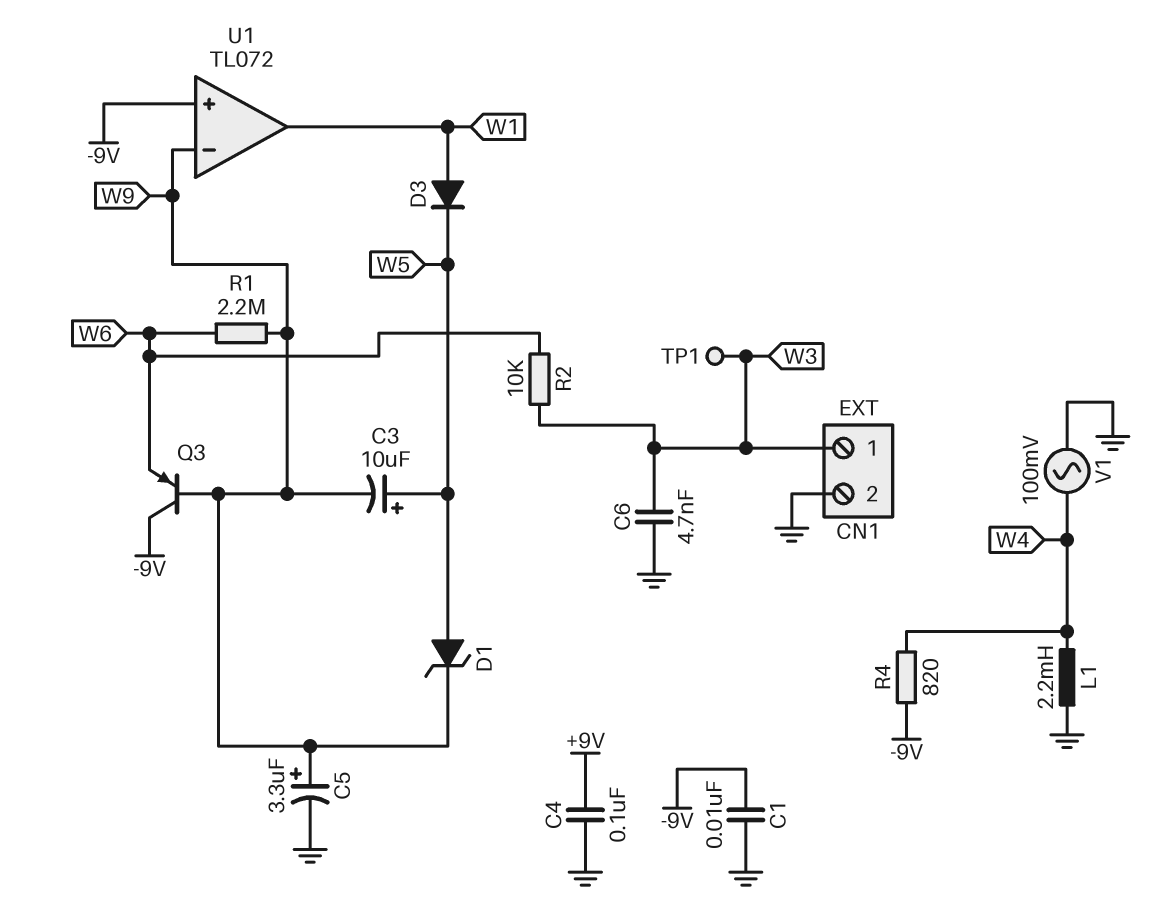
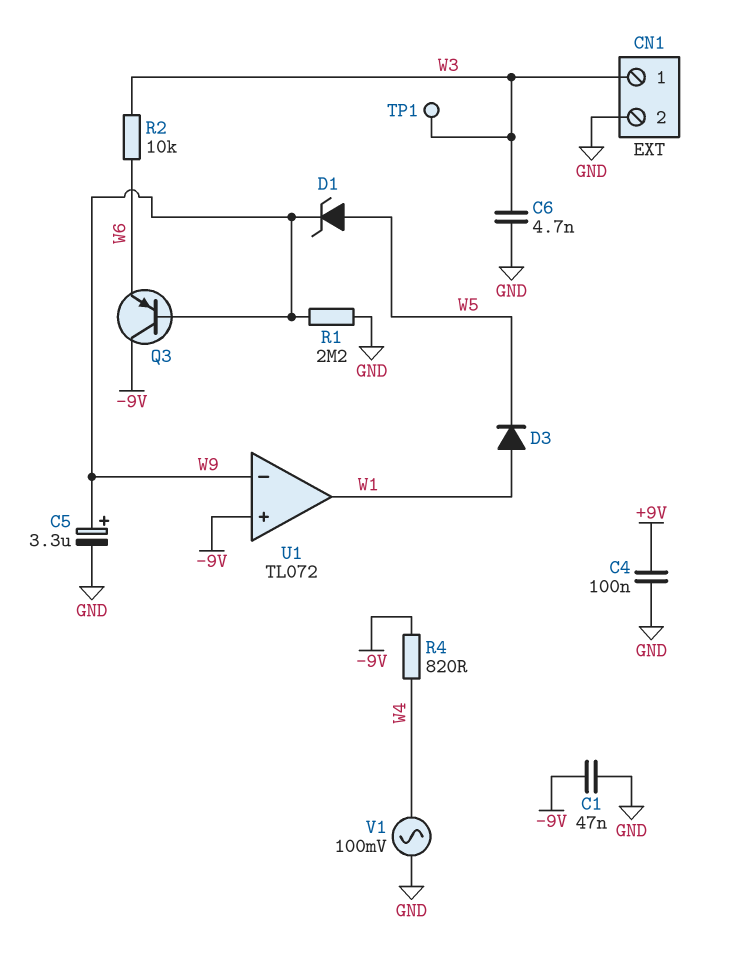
C1: 10nF (-9V, GND) -> 47nF (-9V, GND)
C3: 10uF (plus W5, minus W9) -> none
L1: 2.2mH (GND, W4) -> none
R1: 2.2M (W6, W9) -> 2.2M (GND, W9)

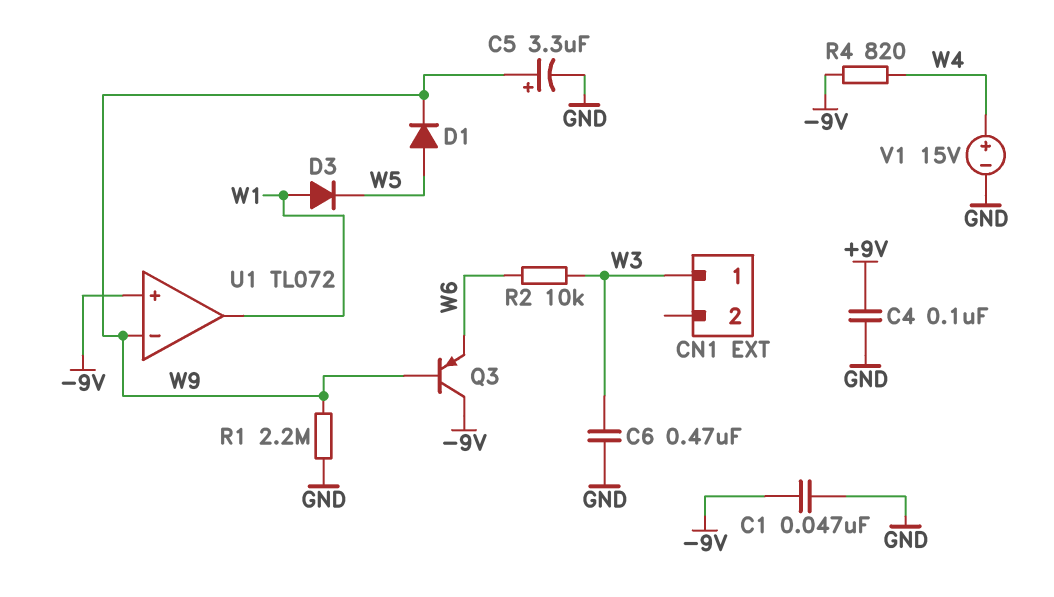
C6: 4.7nF (GND, W3) -> 470nF (GND, W3)
CN1 pin 2: GND -> none
D1: zener (A W5, K W9) -> diode (A W5, K W9)
TP1: test point (W3) -> none
V1: AC 100mV (GND, W4) -> 15V (plus W4, minus GND)

